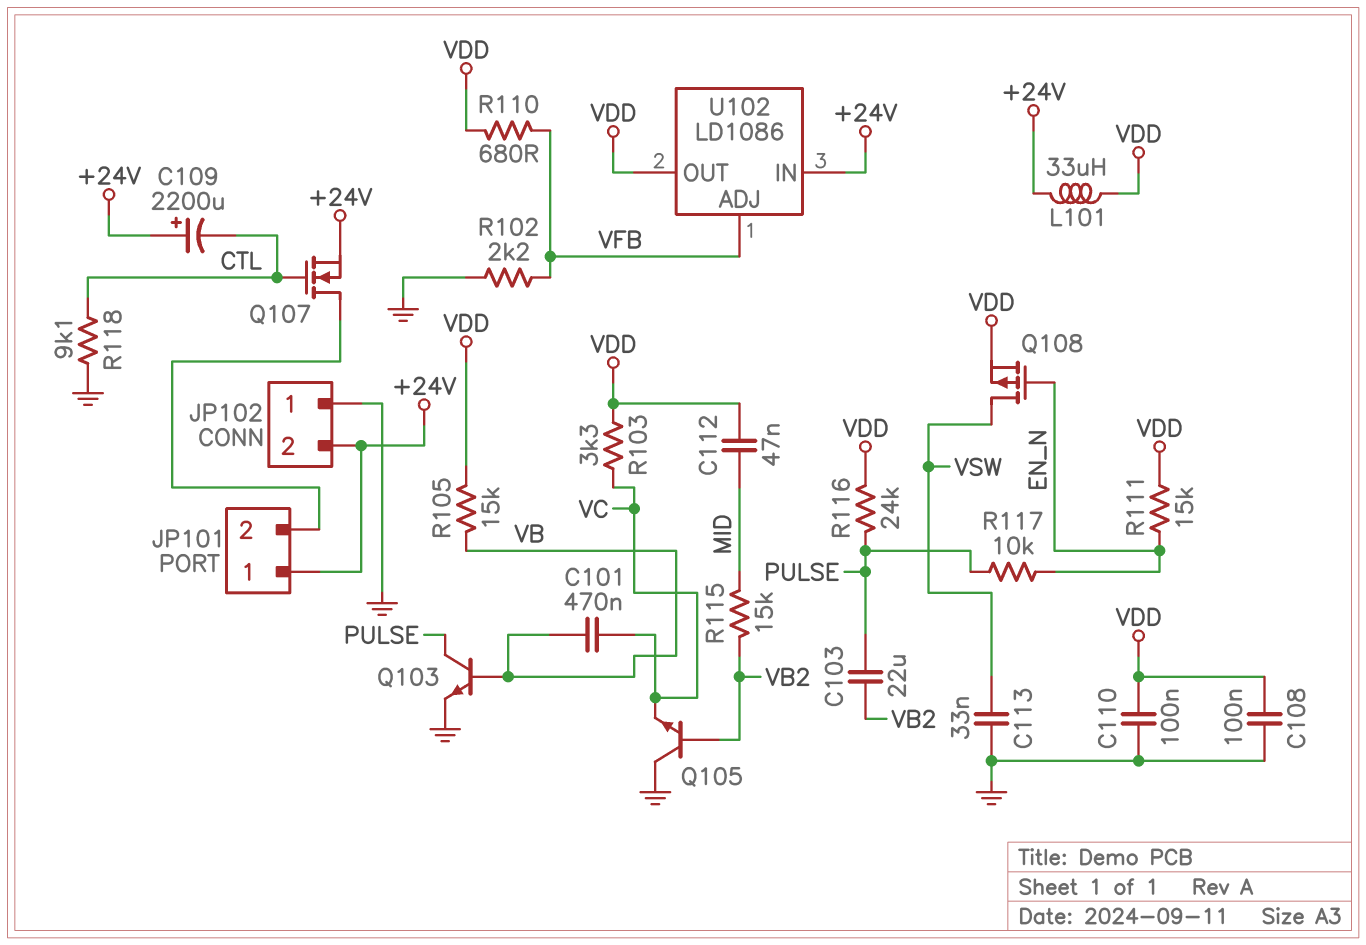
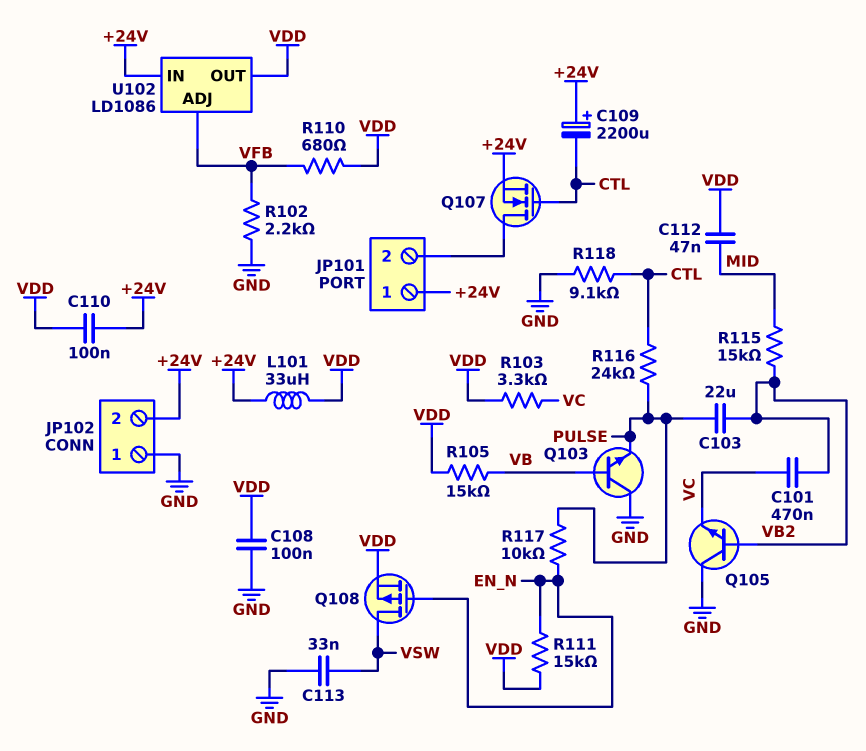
C101: 470nF (VB, VC) -> 470nF (VB2, VC)
C110: 100nF (GND, VDD) -> 100nF (+24V, VDD)
Q103: NPN (B VB, C PULSE, E GND) -> NPN (B VB, C GND, E PULSE)
R116: 24k (PULSE, VDD) -> 24k (CTL, PULSE)

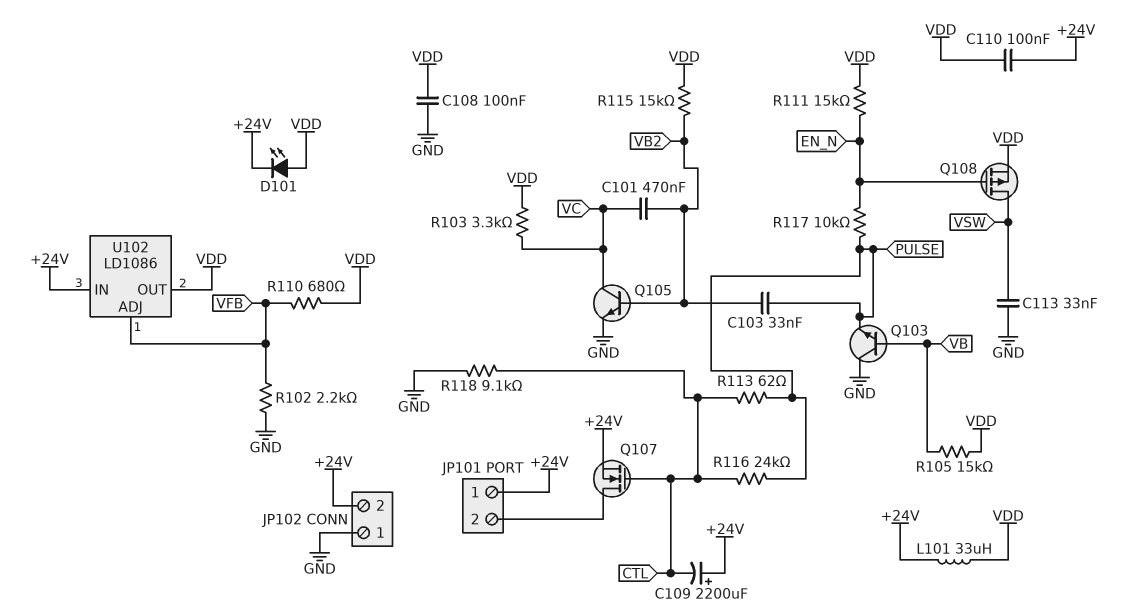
C103: 22uF (PULSE, VB2) -> 33nF (PULSE, VB2)
C112: 47nF (MID, VDD) -> none
D101: none -> LED (A VDD, K +24V)
Q105: NPN (B VB2, C GND, E VC) -> NPN (B VB2, C VC, E GND)
R113: none -> 62 (CTL, PULSE)
R115: 15k (MID, VB2) -> 15k (VB2, VDD)

